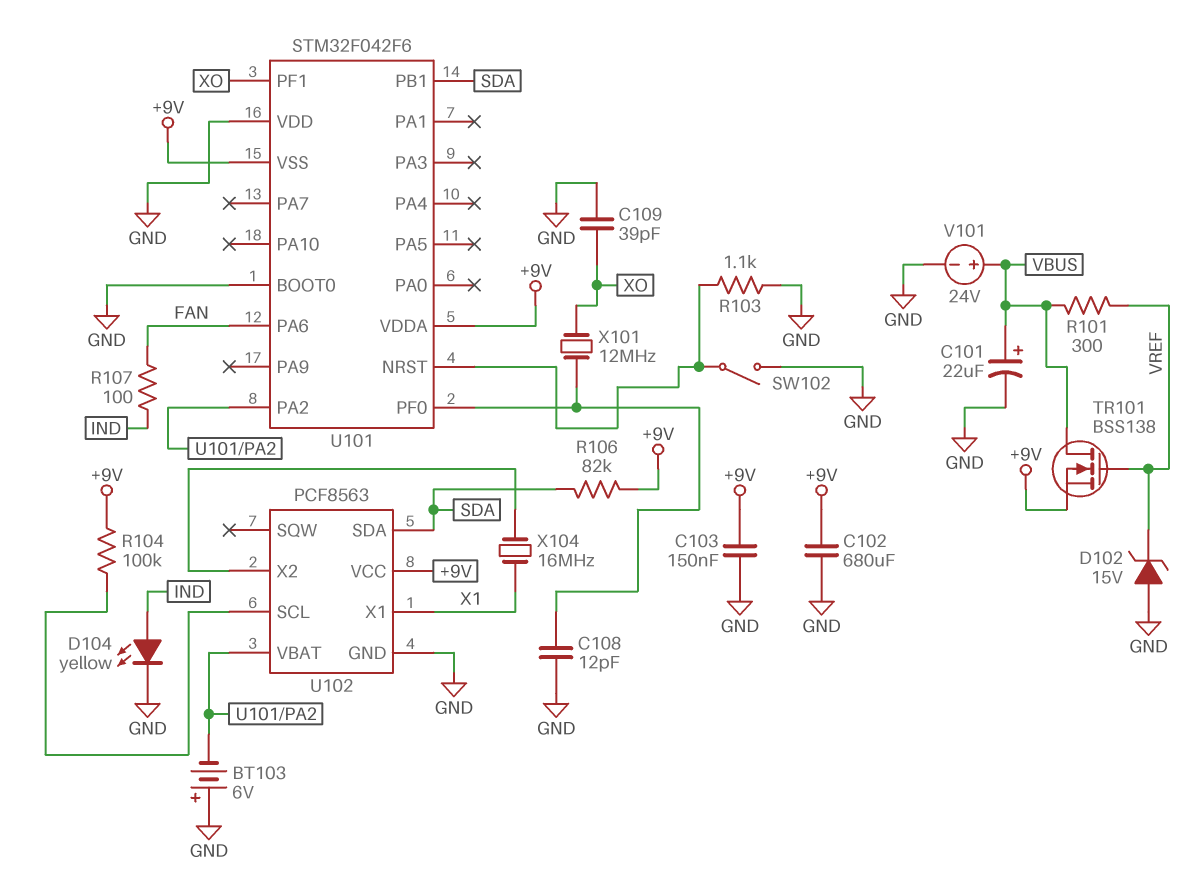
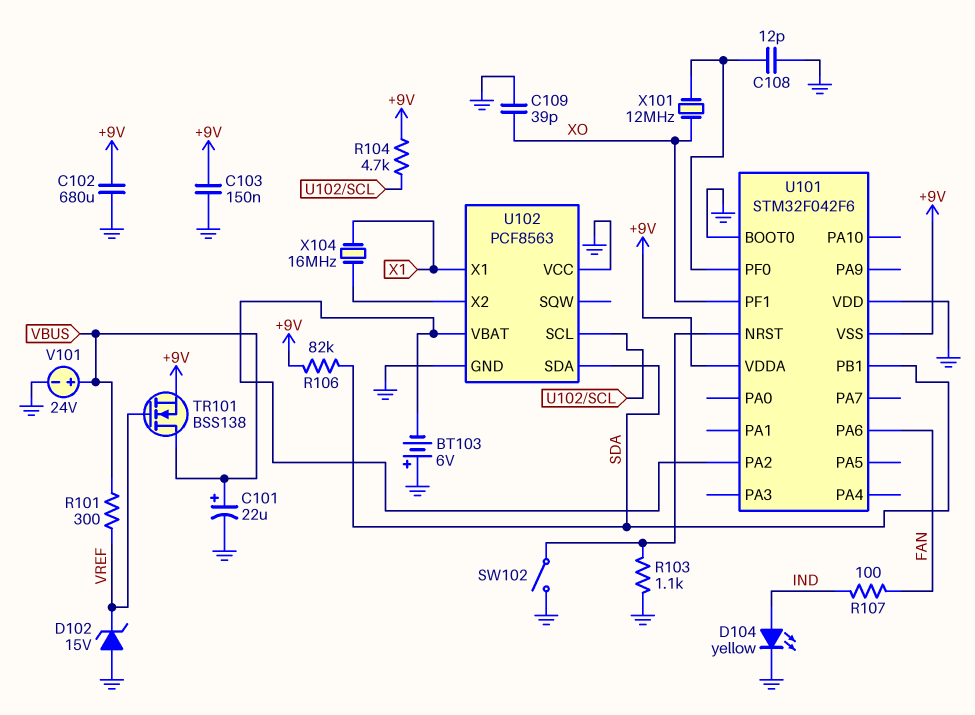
R104: 100k (+9V, U102/SCL) -> 4.7k (+9V, U102/SCL)
U102 pin VCC: +9V -> GND

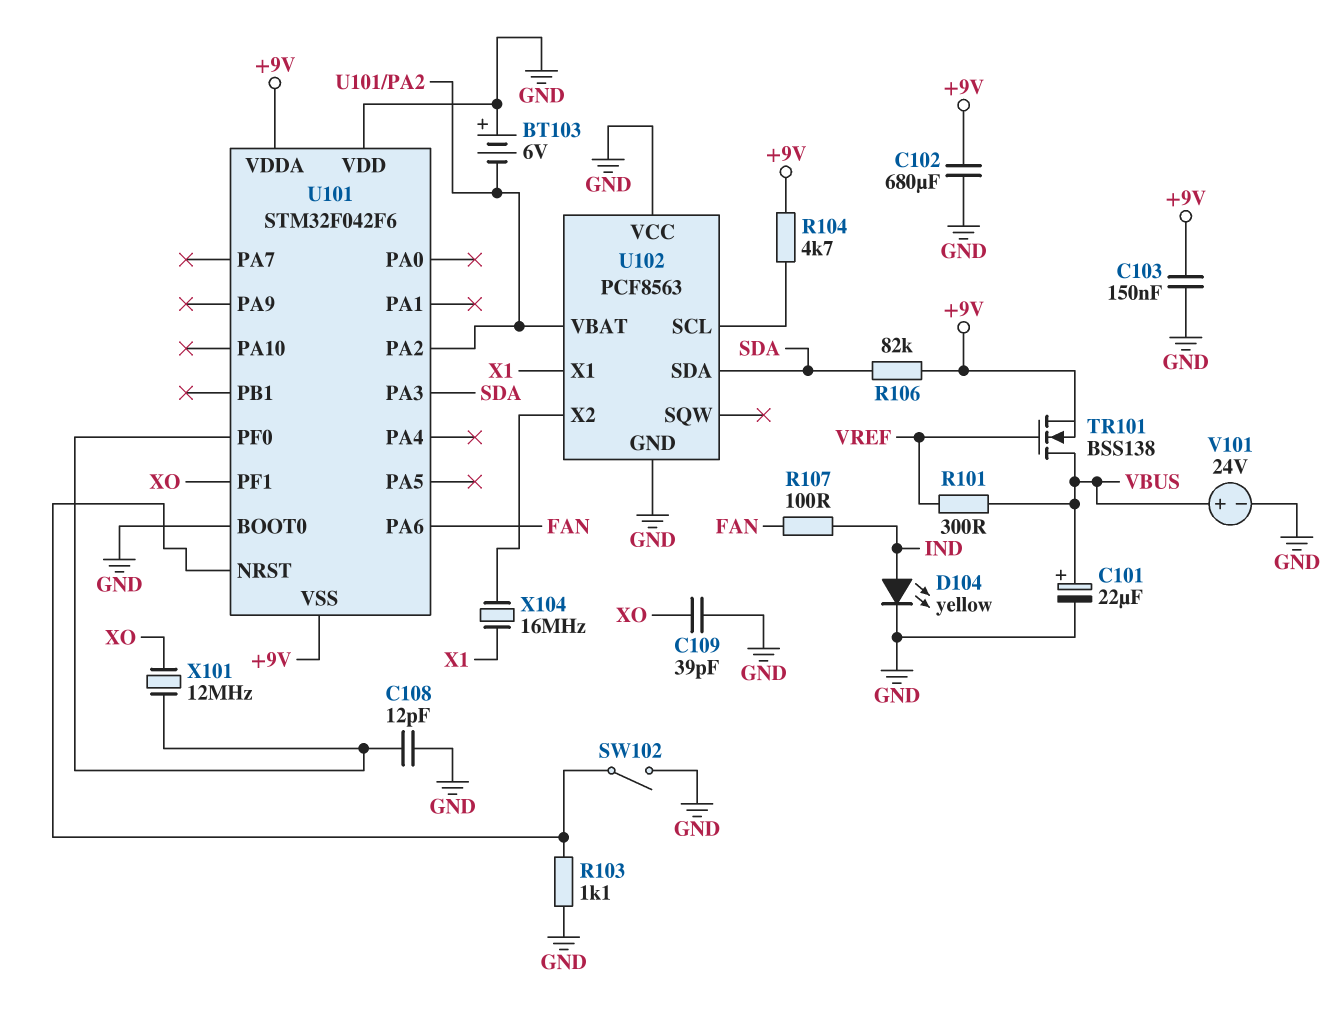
D102: zener 15V (A GND, K VREF) -> none
U101 pin PA3: none -> SDA
U101 pin PB1: SDA -> none

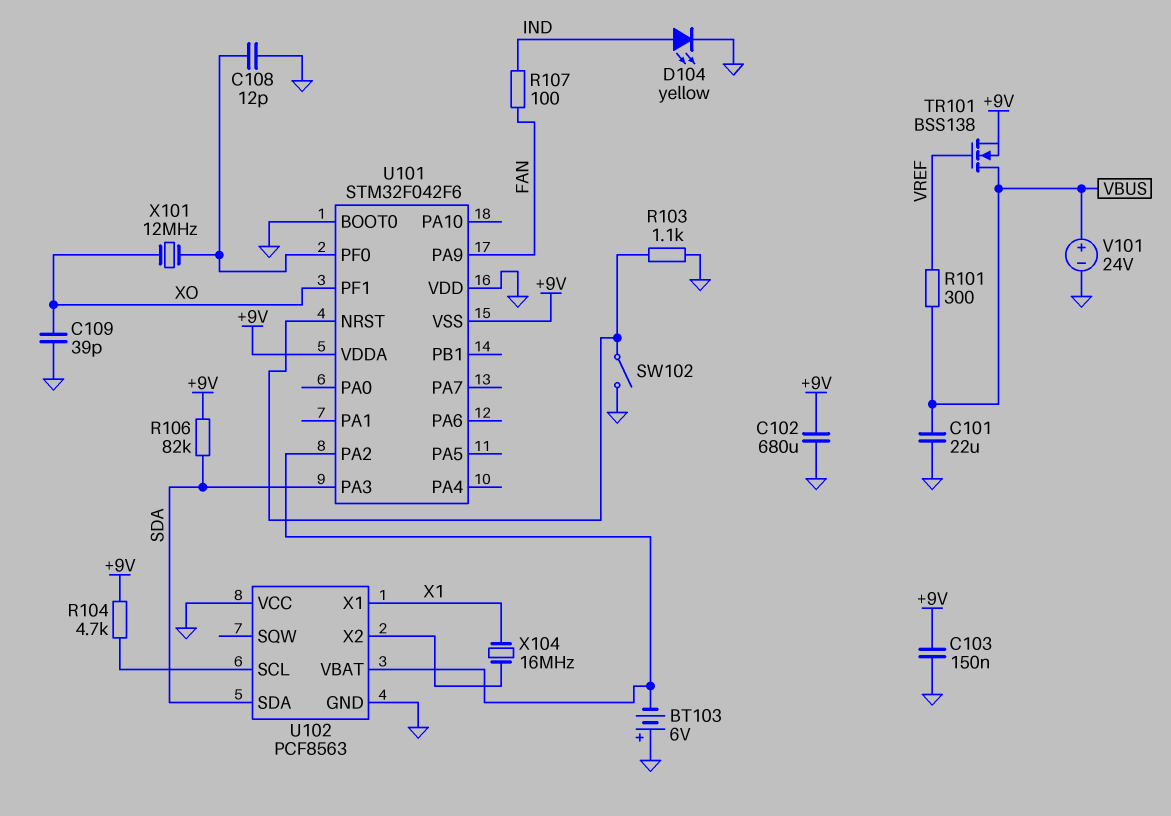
C101: 22uF (plus VBUS, minus GND) -> 22uF (GND, VBUS)
U101 pin PA6: FAN -> none
U101 pin PA9: none -> FAN

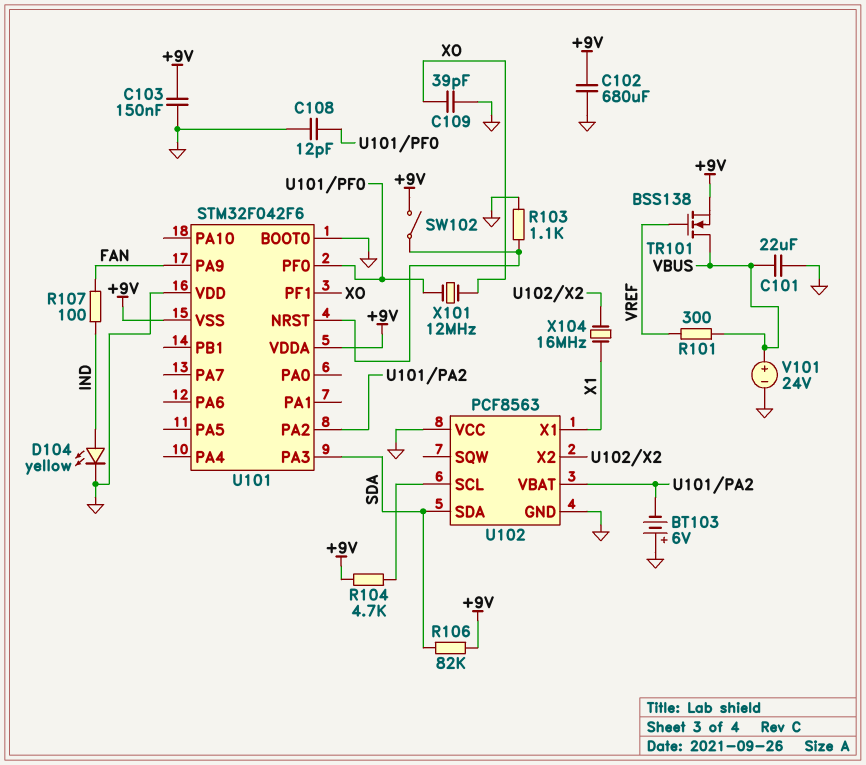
SW102: switch (GND, U101/NRST) -> switch (+9V, U101/NRST)

